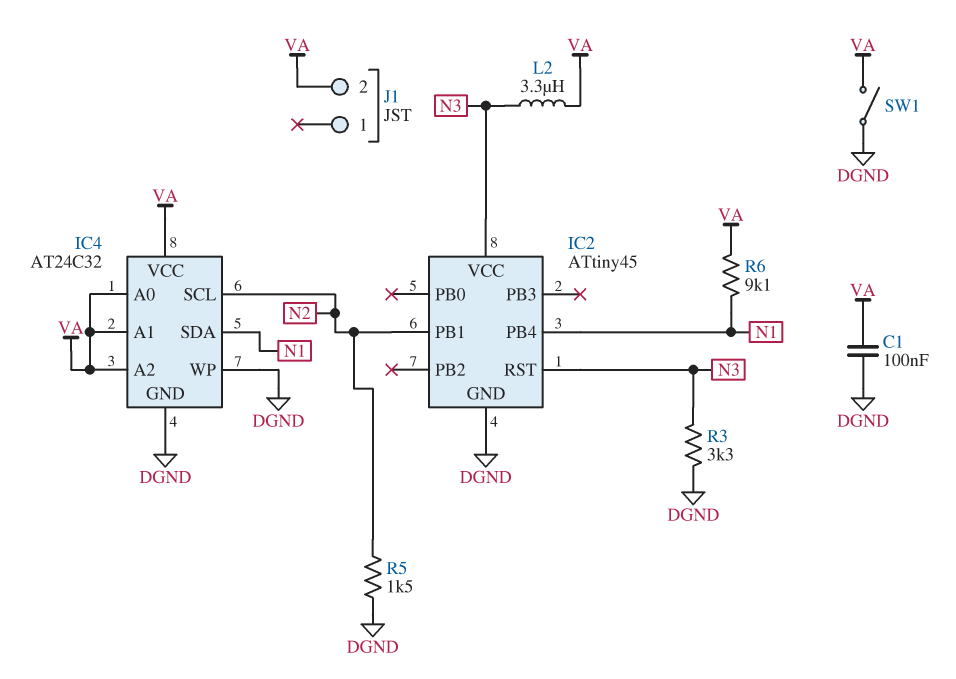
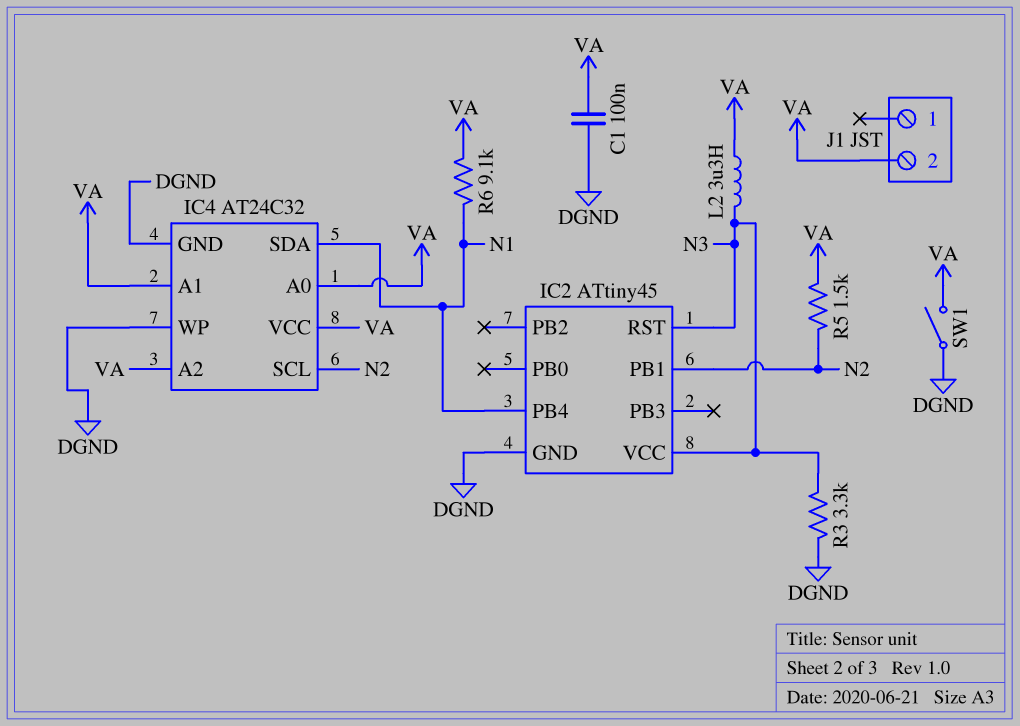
R5: 1.5k (DGND, N2) -> 1.5k (N2, VA)

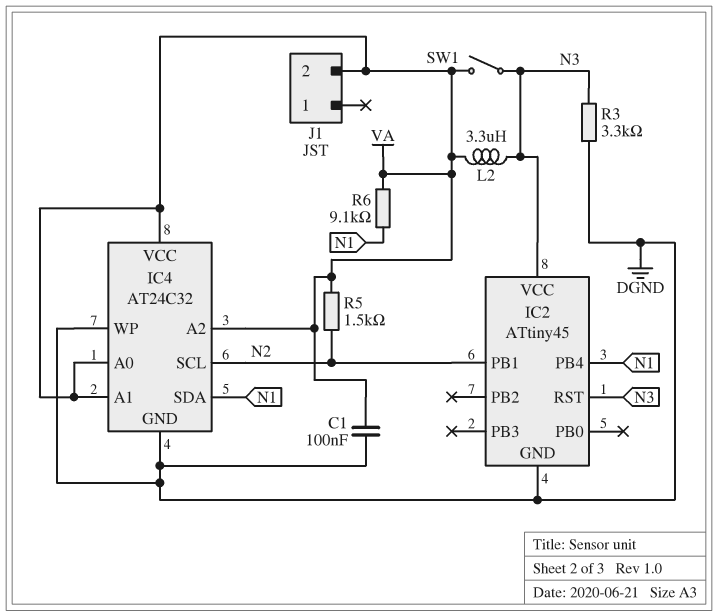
SW1: switch (DGND, VA) -> switch (N3, VA)

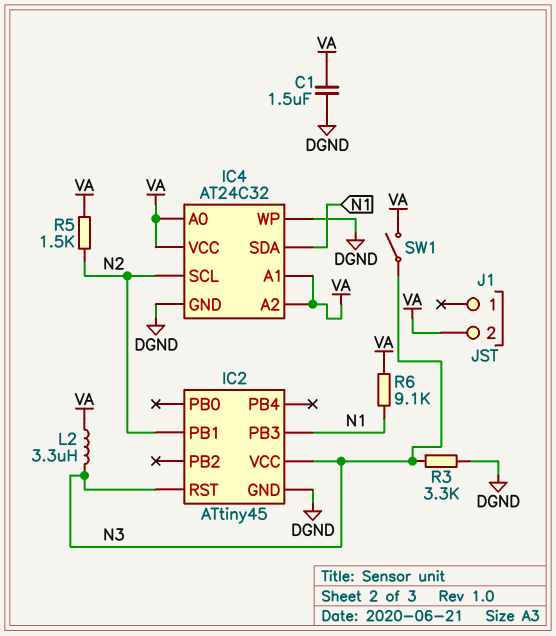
C1: 100nF (DGND, VA) -> 1.5uF (DGND, VA)
IC2 pin PB3: none -> N1
IC2 pin PB4: N1 -> none

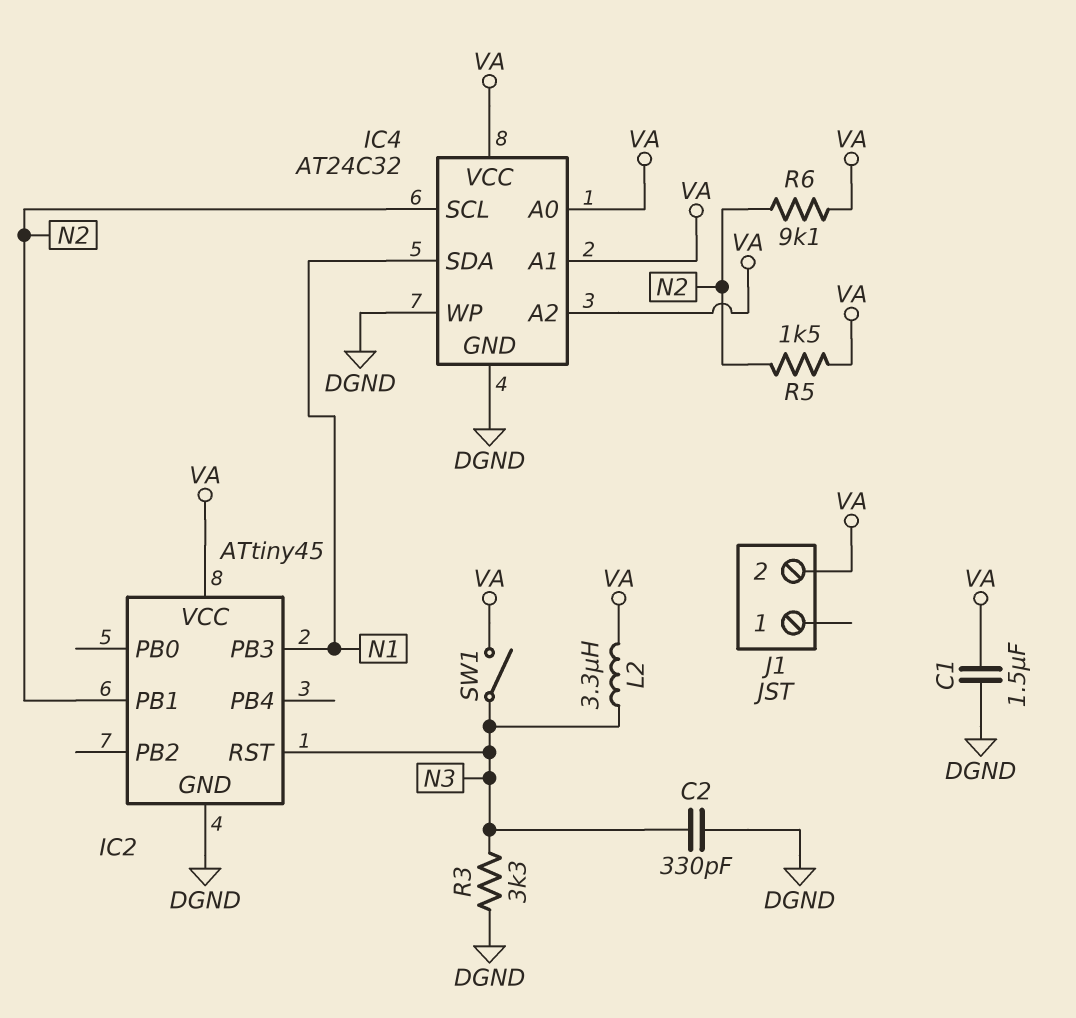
C2: none -> 330pF (DGND, N3)
IC2 pin VCC: N3 -> VA
R6: 9.1k (N1, VA) -> 9.1k (N2, VA)

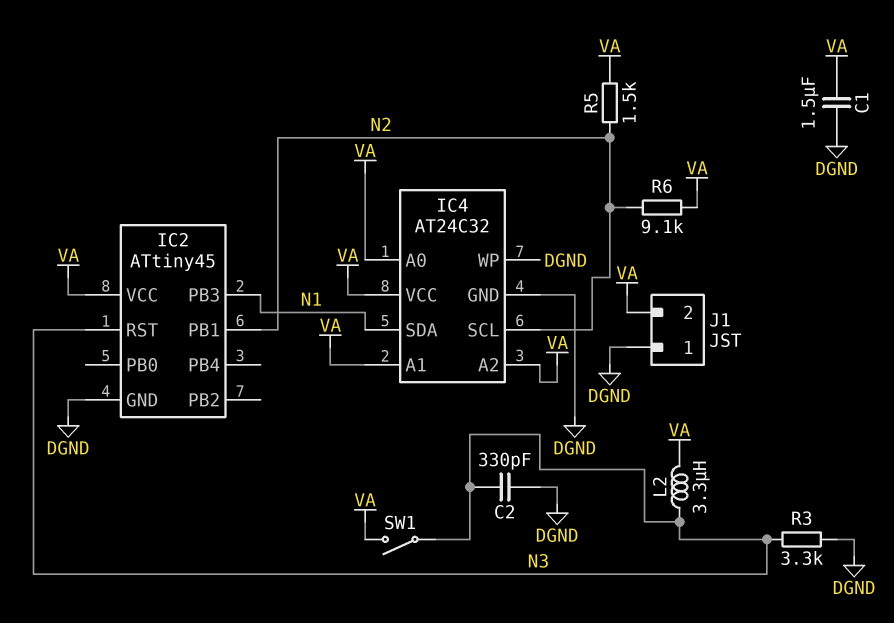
J1 pin 1: none -> DGND

